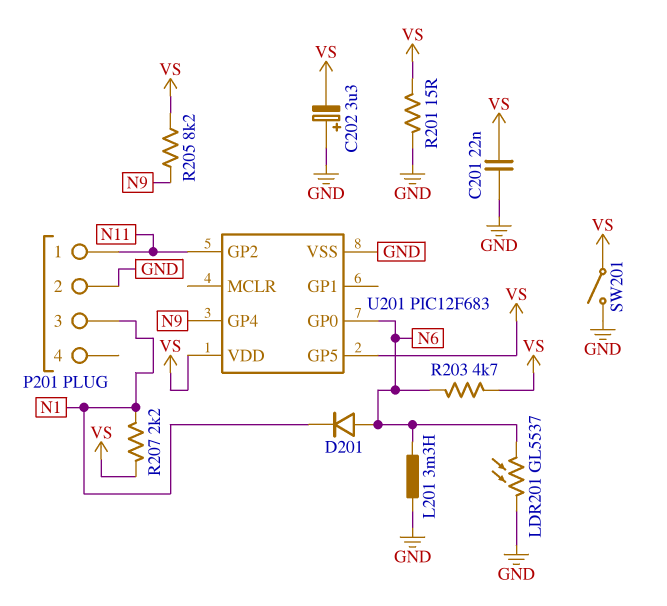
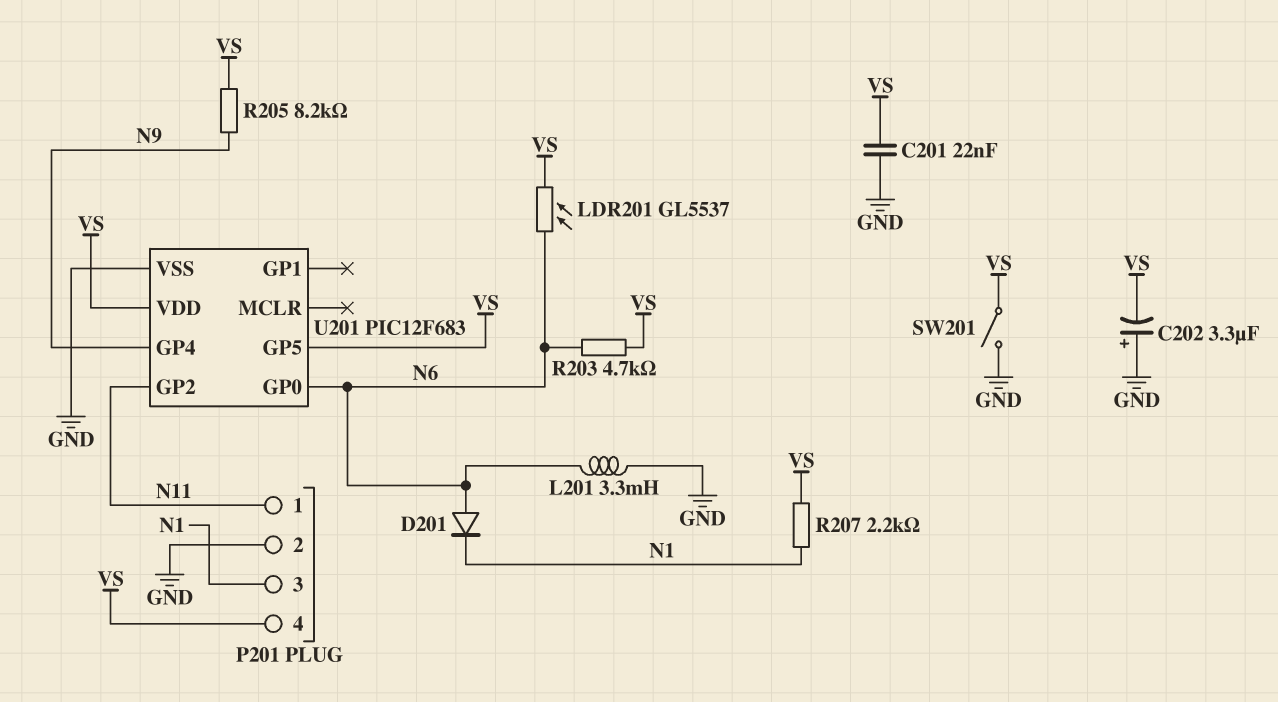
LDR201: GL5537 (GND, N6) -> GL5537 (N6, VS)
P201 pin 4: none -> VS
R201: 15 (GND, VS) -> none

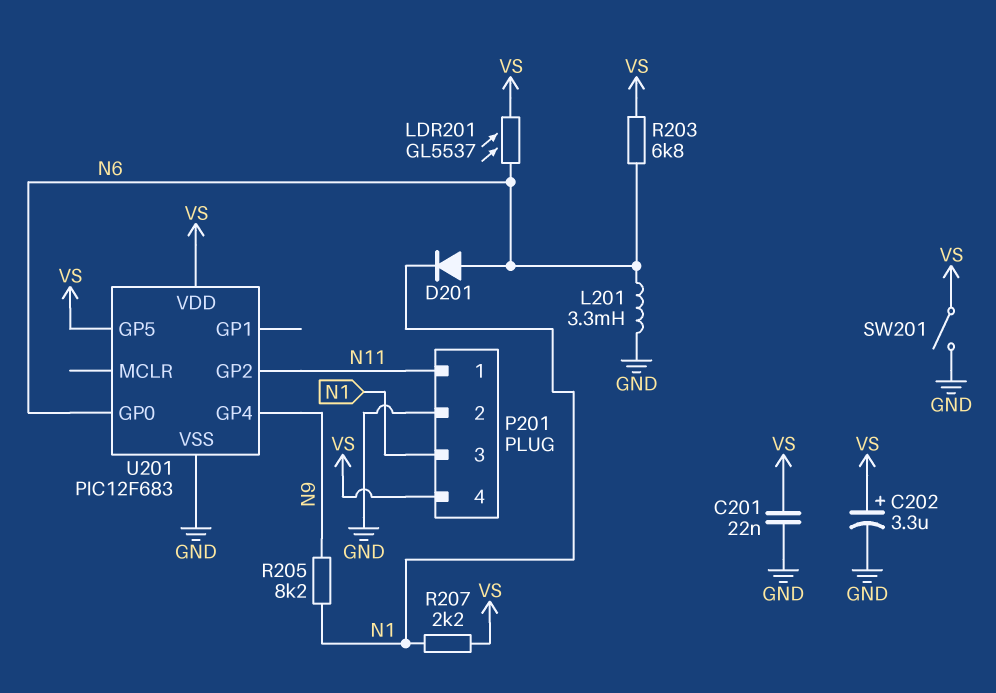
C202: 3.3uF (plus GND, minus VS) -> 3.3uF (plus VS, minus GND)
R203: 4.7k (N6, VS) -> 6.8k (N6, VS)
R205: 8.2k (N9, VS) -> 8.2k (N1, N9)

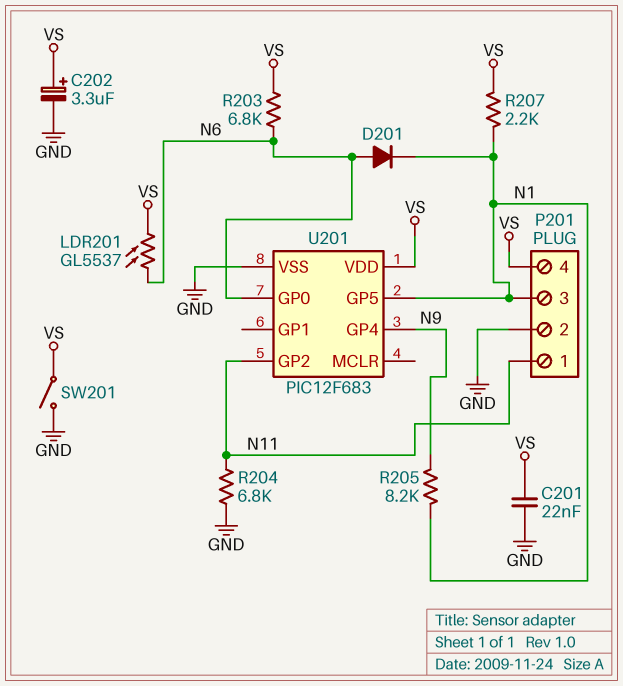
L201: 3.3mH (GND, N6) -> none
R204: none -> 6.8k (GND, N11)
U201 pin GP5: VS -> N1

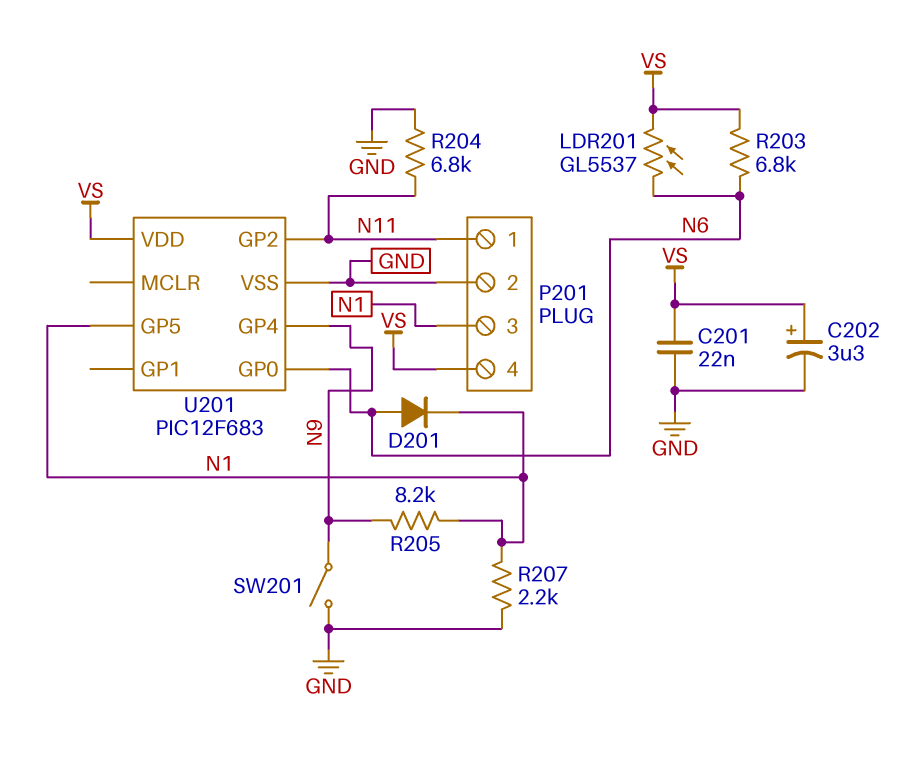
R207: 2.2k (N1, VS) -> 2.2k (GND, N1)
SW201: switch (GND, VS) -> switch (GND, N9)

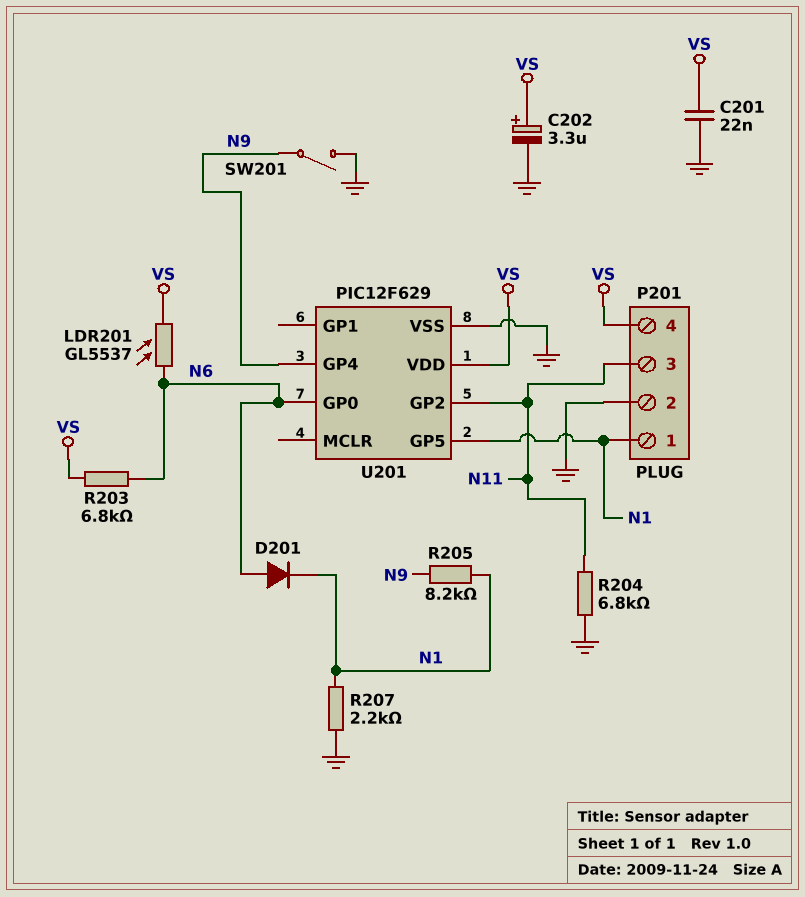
P201 pin 1: N11 -> N1
P201 pin 3: N1 -> N11
U201: PIC12F683 -> PIC12F629

